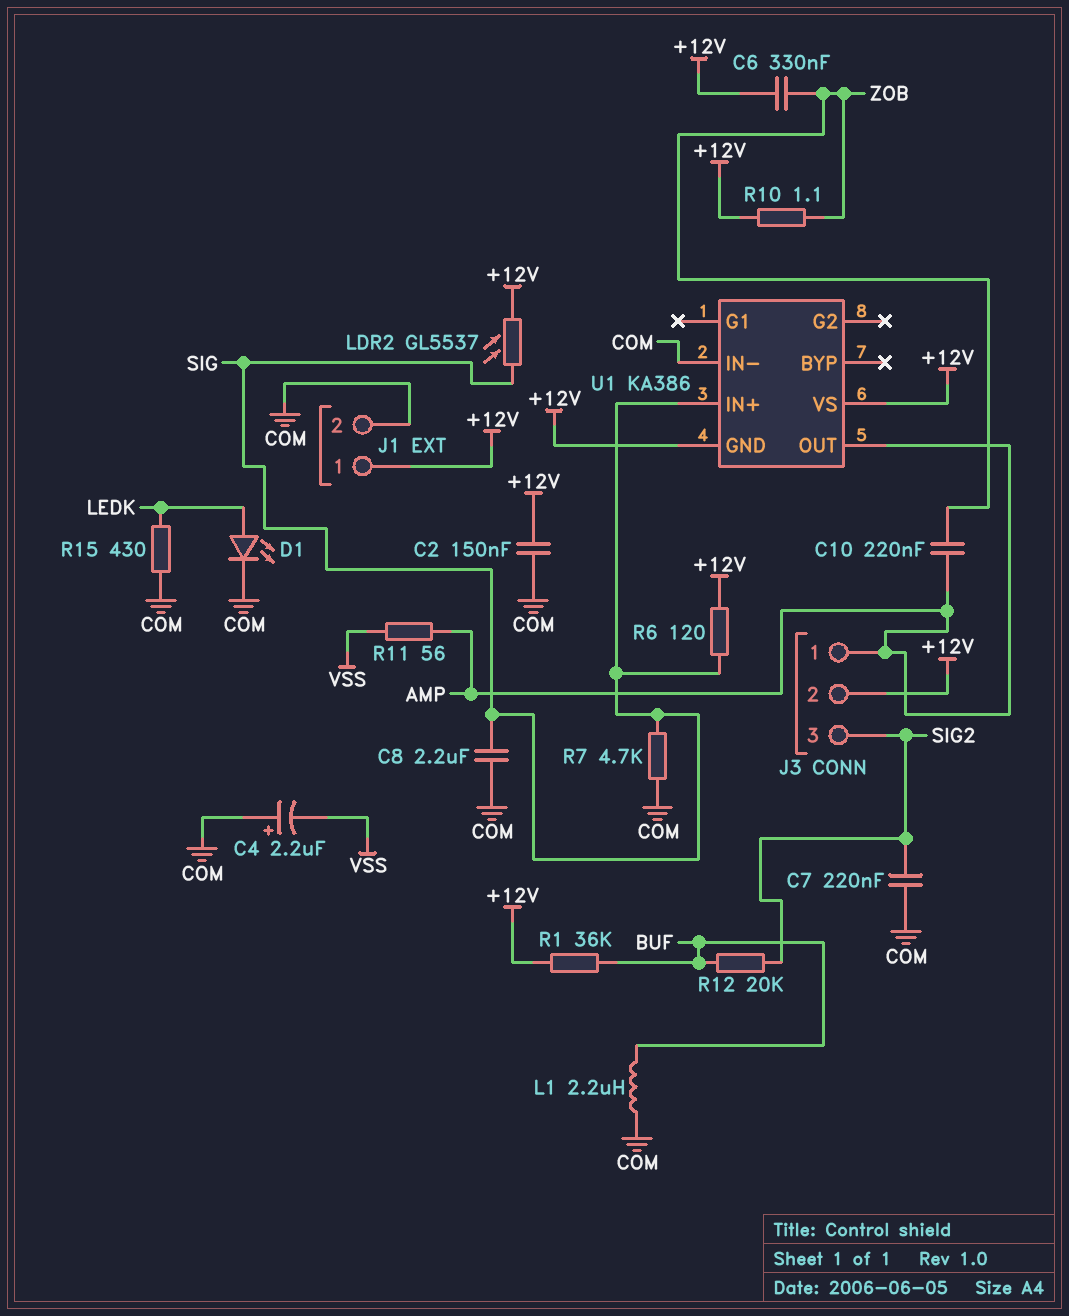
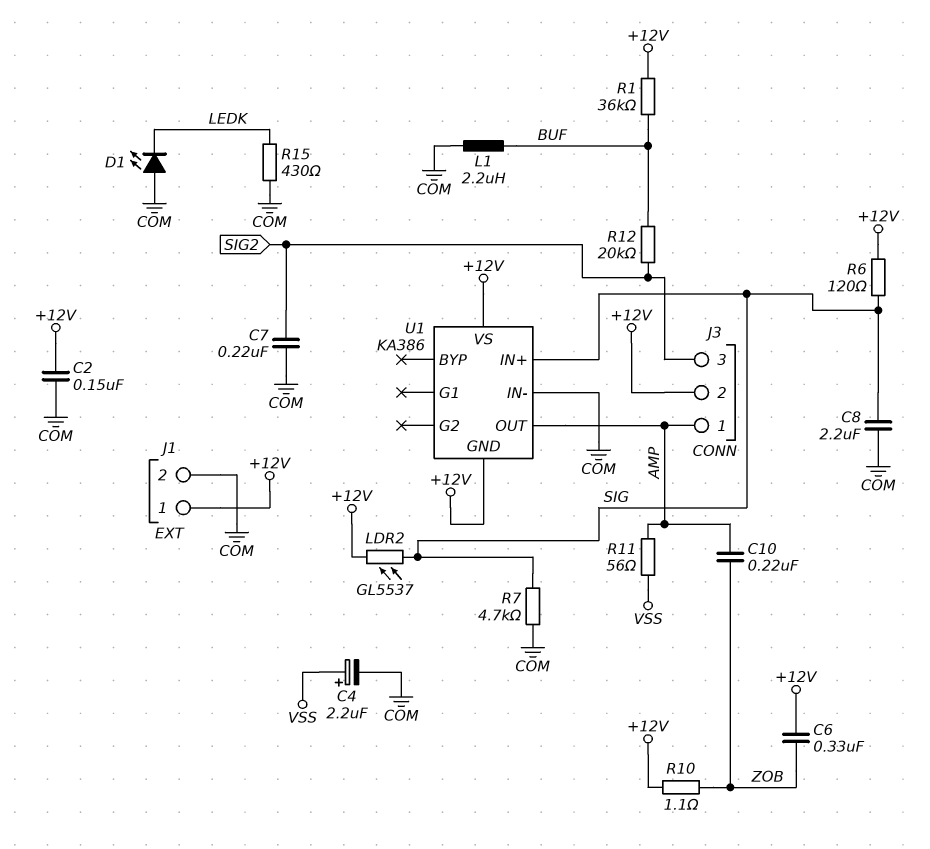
C4: 2.2uF (plus COM, minus VSS) -> 2.2uF (plus VSS, minus COM)
D1: LED (A LEDK, K COM) -> LED (A COM, K LEDK)

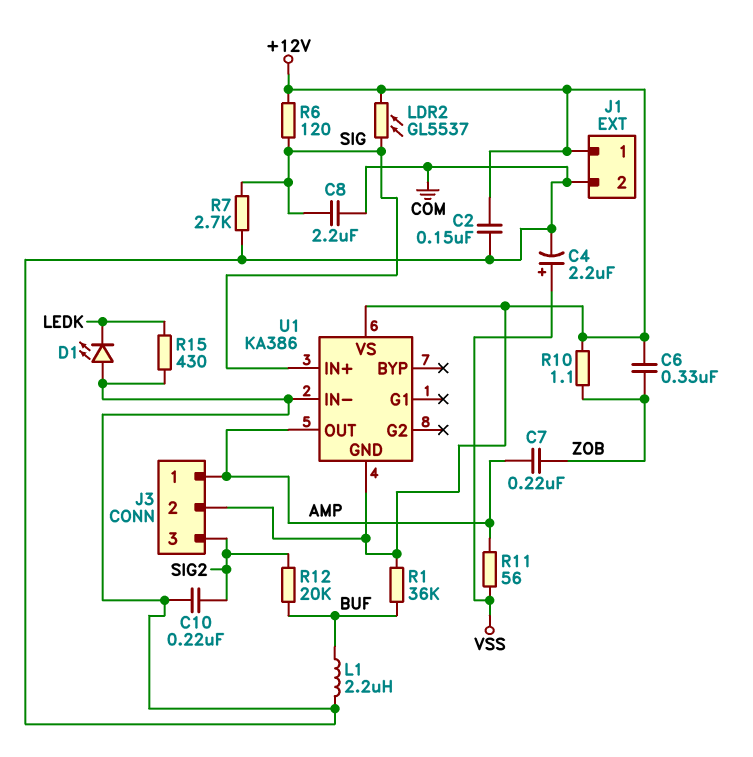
C7: 220nF (COM, SIG2) -> 220nF (AMP, ZOB)
C10: 220nF (AMP, ZOB) -> 220nF (COM, SIG2)
R7: 4.7k (COM, SIG) -> 2.7k (COM, SIG)

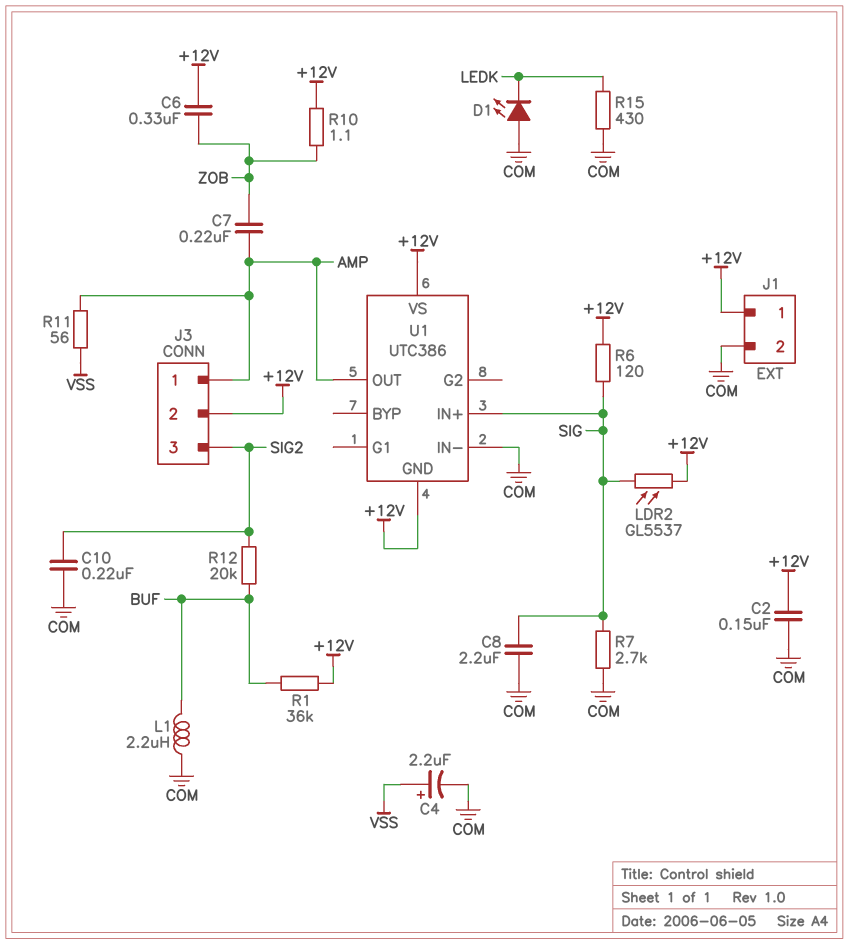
U1: KA386 -> UTC386

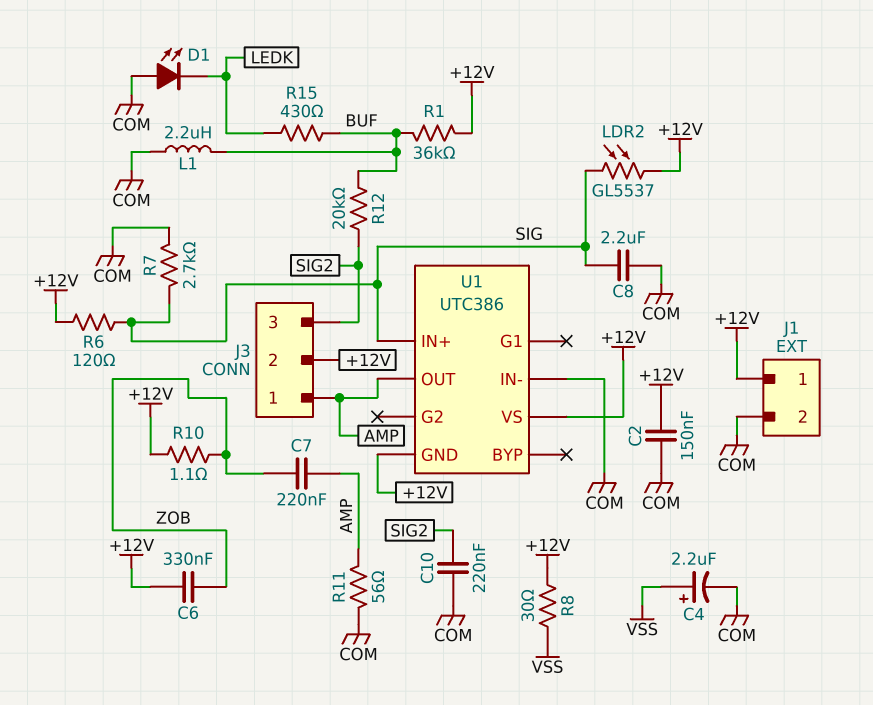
R8: none -> 30 (+12V, VSS)
R11: 56 (AMP, VSS) -> 56 (AMP, COM)
R15: 430 (COM, LEDK) -> 430 (BUF, LEDK)

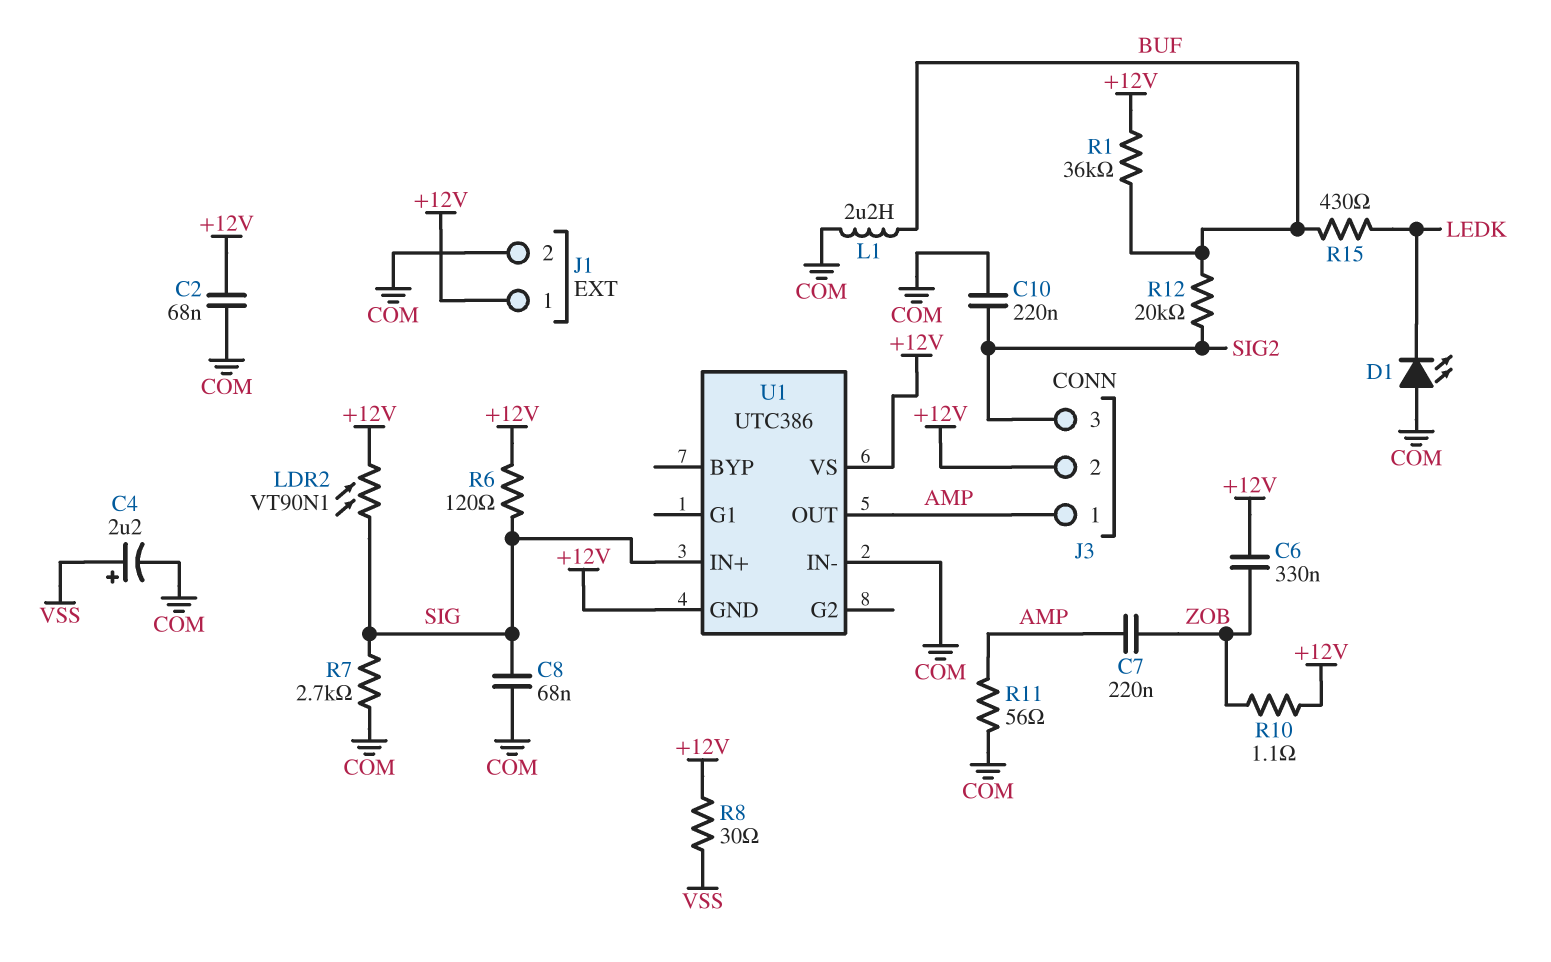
C2: 150nF (+12V, COM) -> 68nF (+12V, COM)
C8: 2.2uF (COM, SIG) -> 68nF (COM, SIG)
LDR2: GL5537 (+12V, SIG) -> VT90N1 (+12V, SIG)

